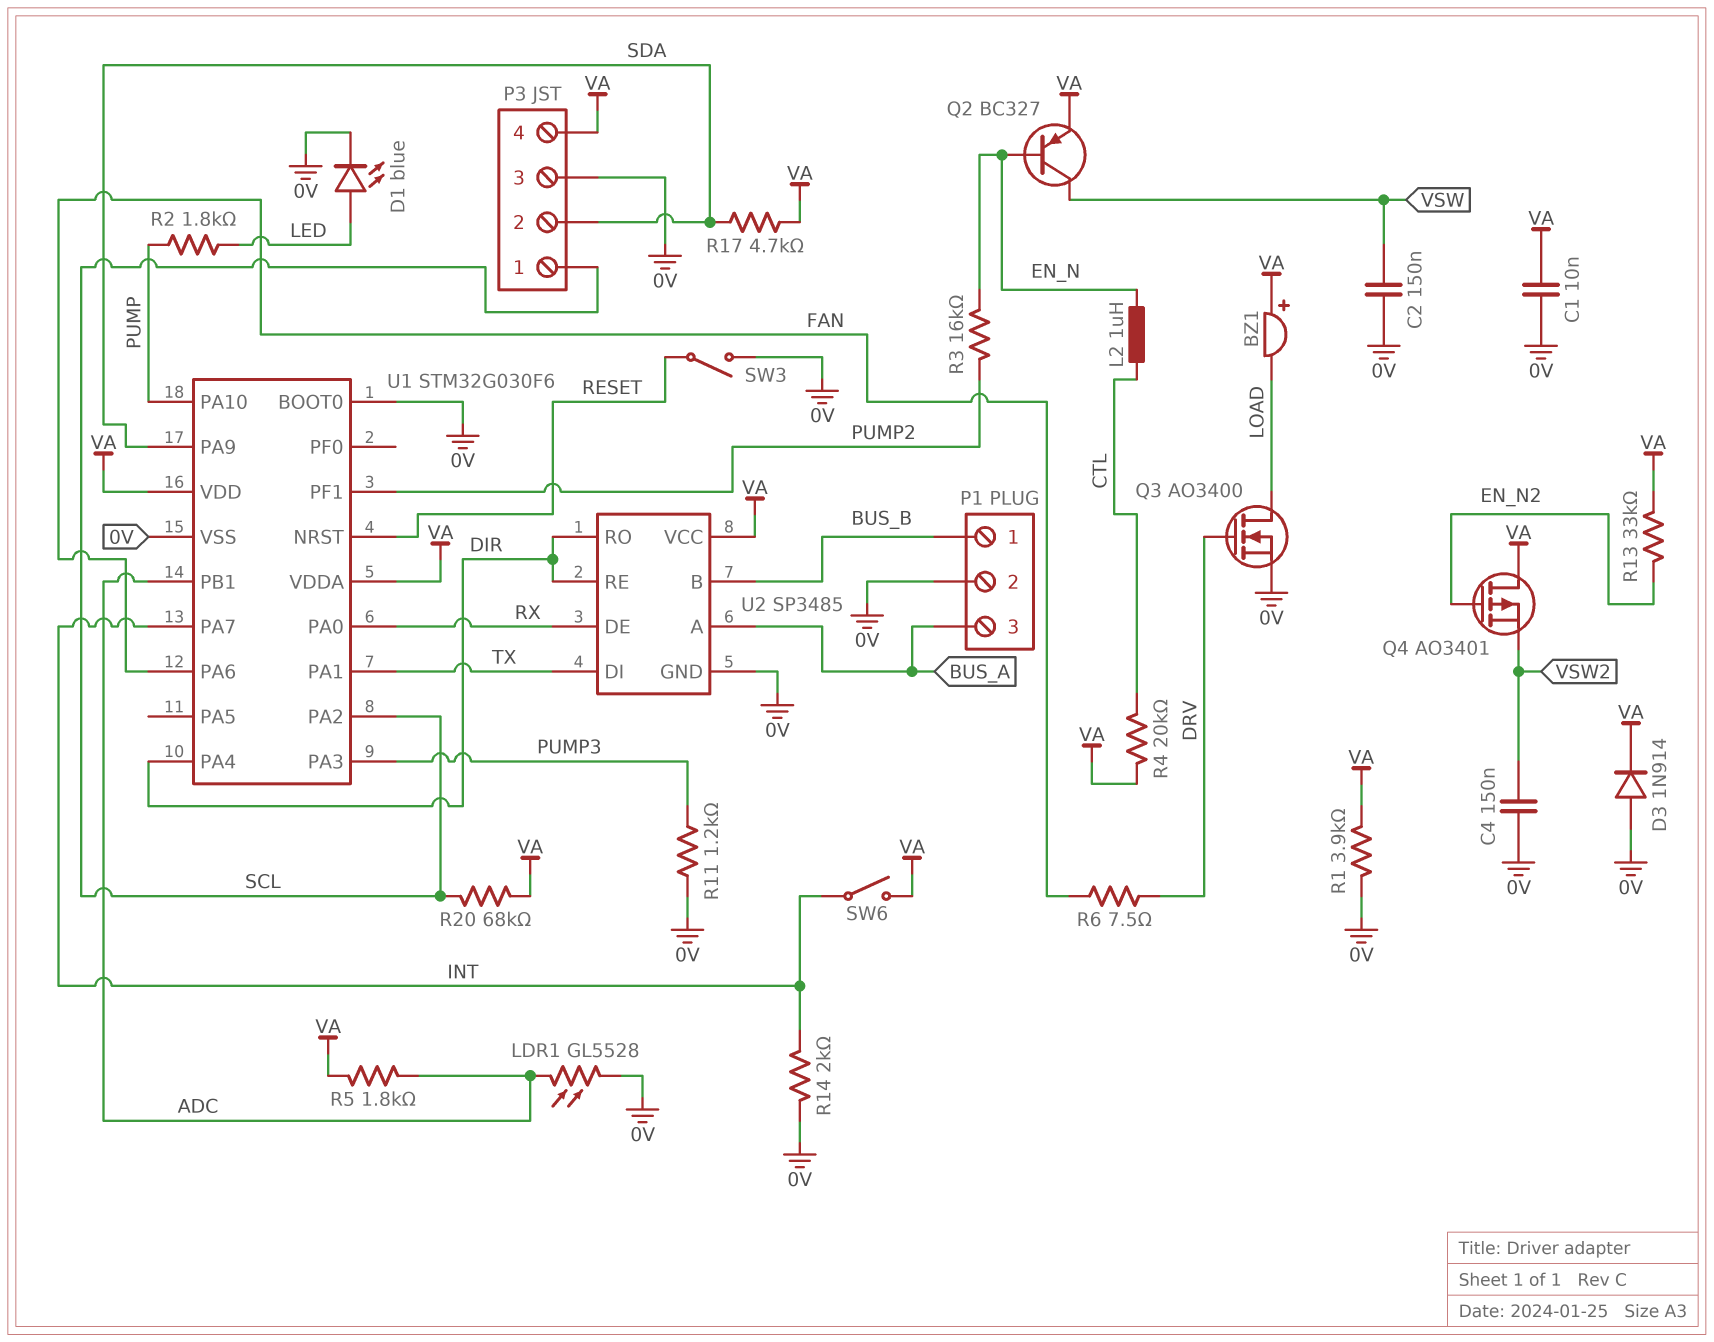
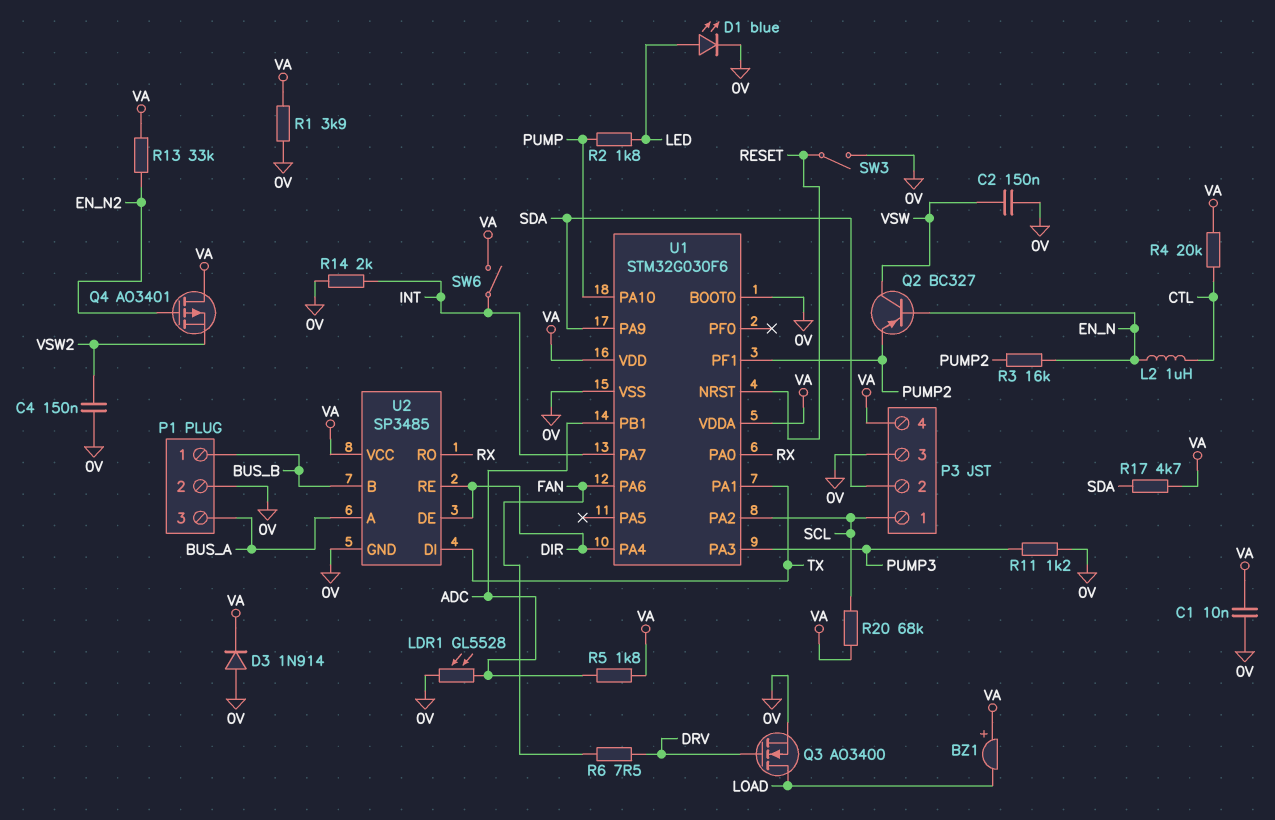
Q2: PNP BC327 (B EN_N, C VSW, E VA) -> PNP BC327 (B EN_N, C VSW, E PUMP2)
U2 pin DE: RX -> DIR
U2 pin RO: DIR -> RX

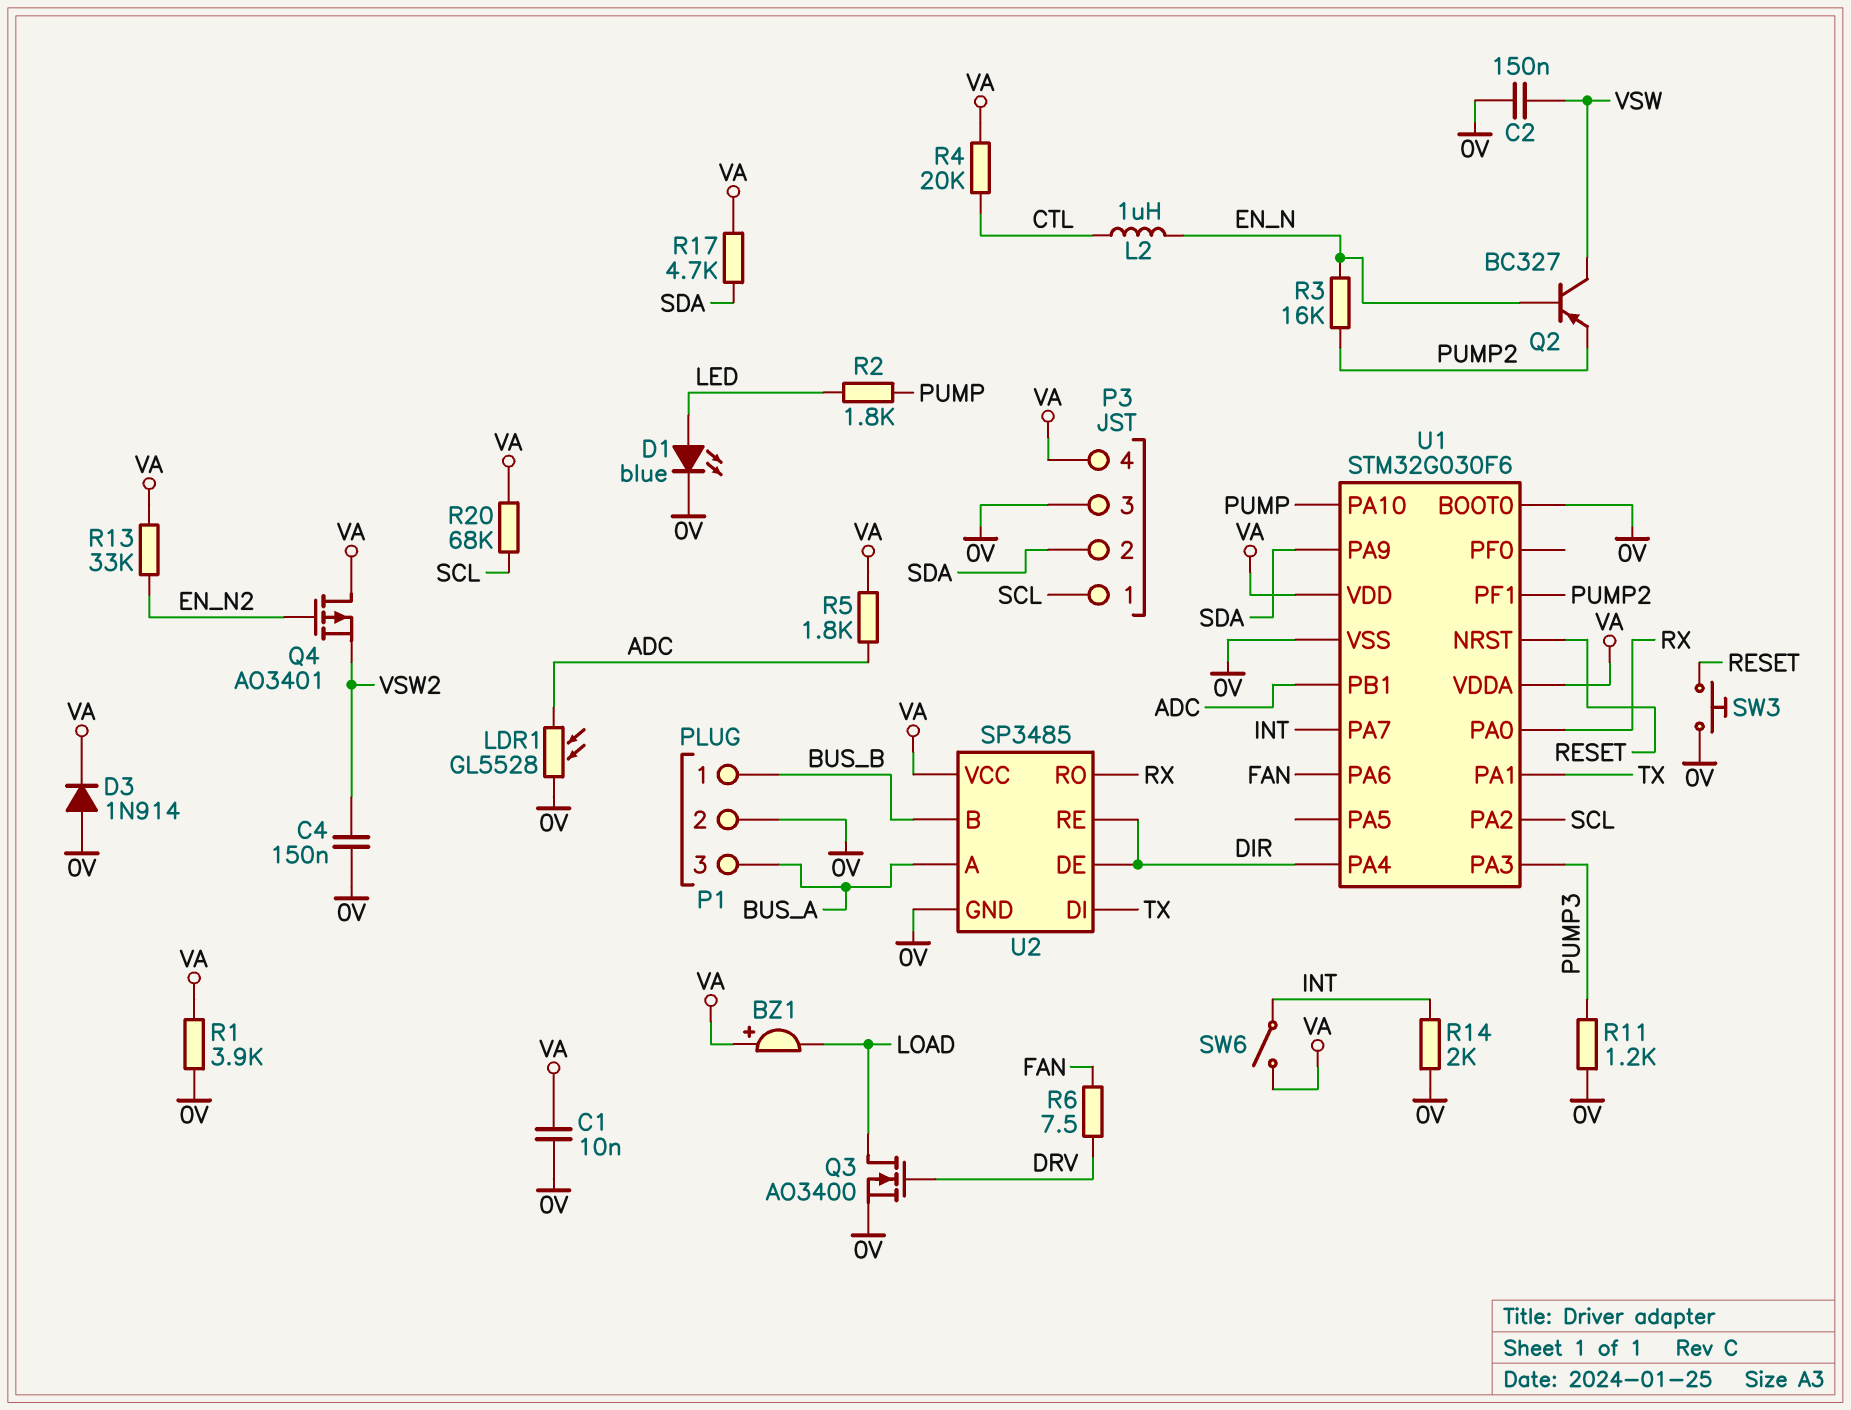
SW3: switch (0V, RESET) -> button (0V, RESET)

